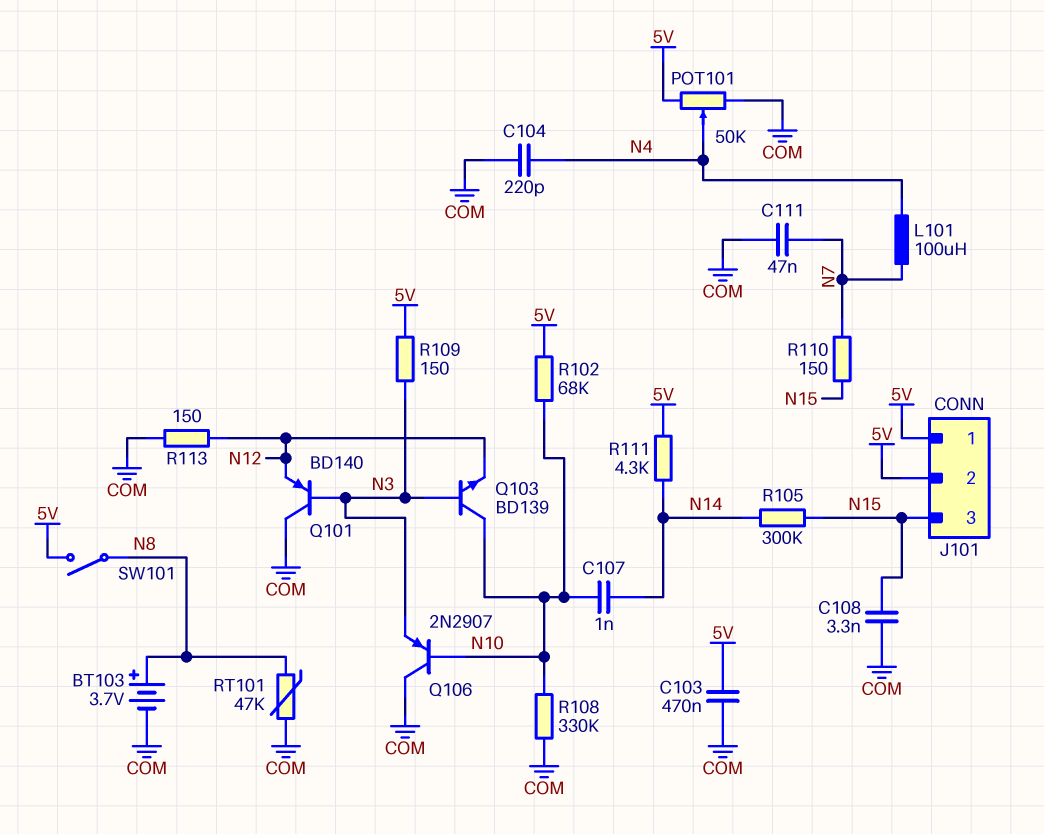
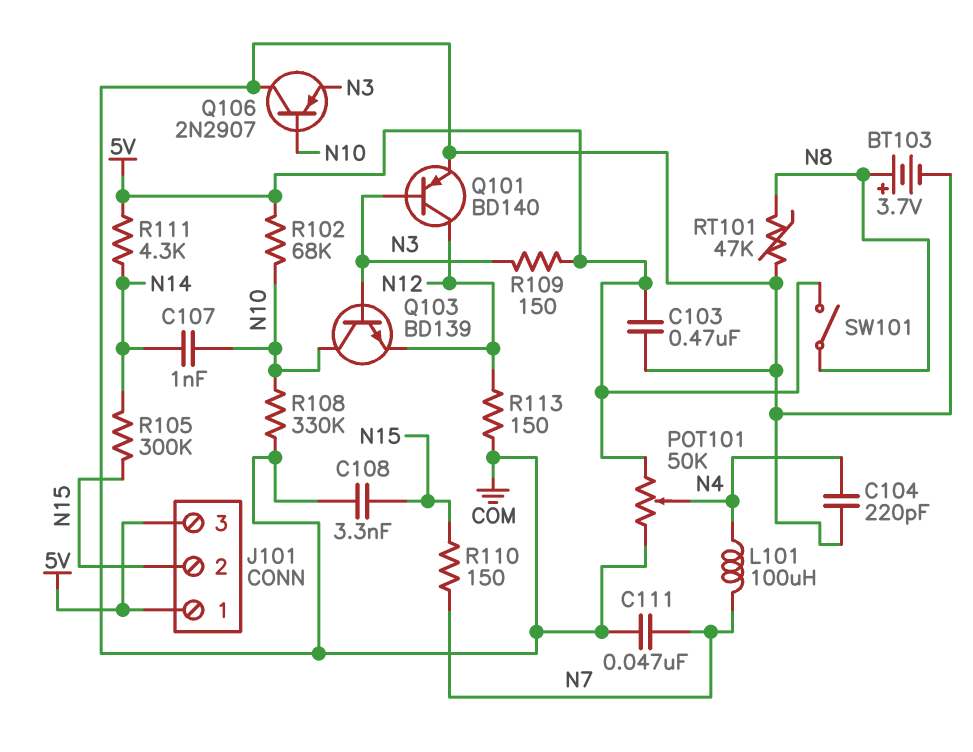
J101 pin 2: 5V -> N15
J101 pin 3: N15 -> 5V
Q101: PNP BD140 (B N3, C COM, E N12) -> PNP BD140 (B N3, C N12, E COM)

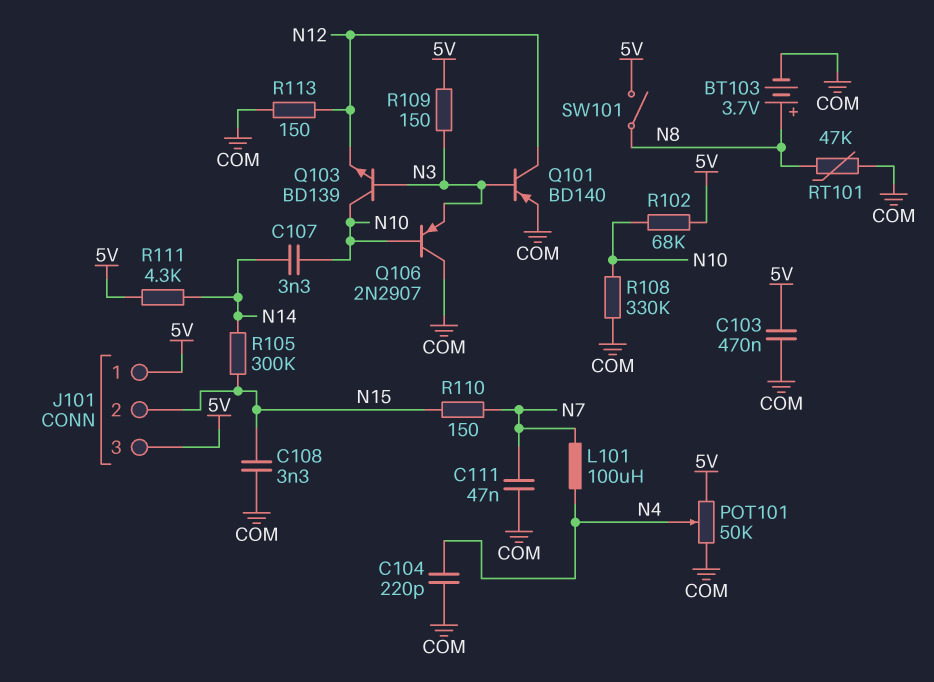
C107: 1nF (N10, N14) -> 3.3nF (N10, N14)

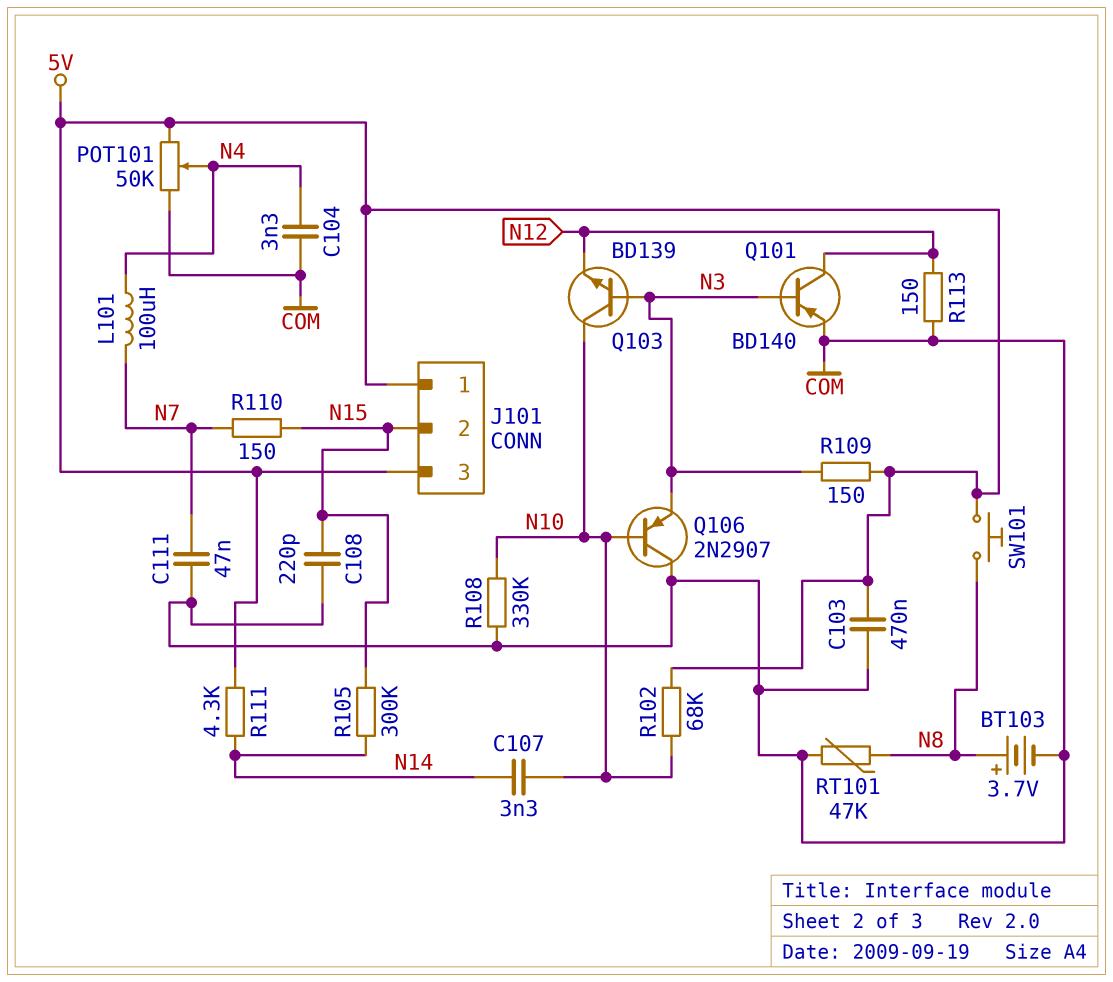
C104: 220pF (COM, N4) -> 3.3nF (COM, N4)
C108: 3.3nF (COM, N15) -> 220pF (COM, N15)
SW101: switch (5V, N8) -> button (5V, N8)

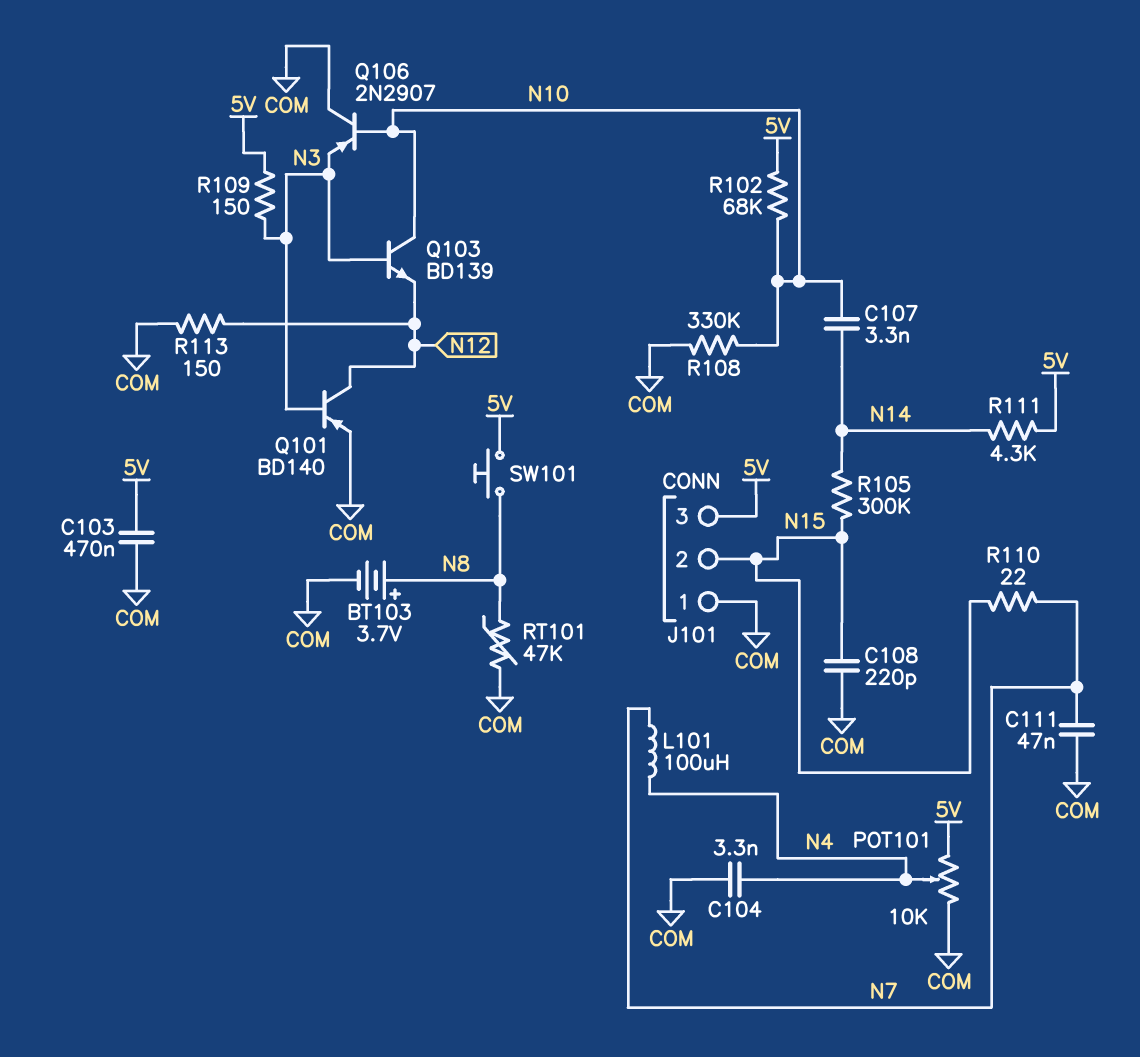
J101 pin 1: 5V -> COM
POT101: 50k (5V, COM, wiper N4) -> 10k (5V, COM, wiper N4)
R110: 150 (N7, N15) -> 22 (N7, N15)

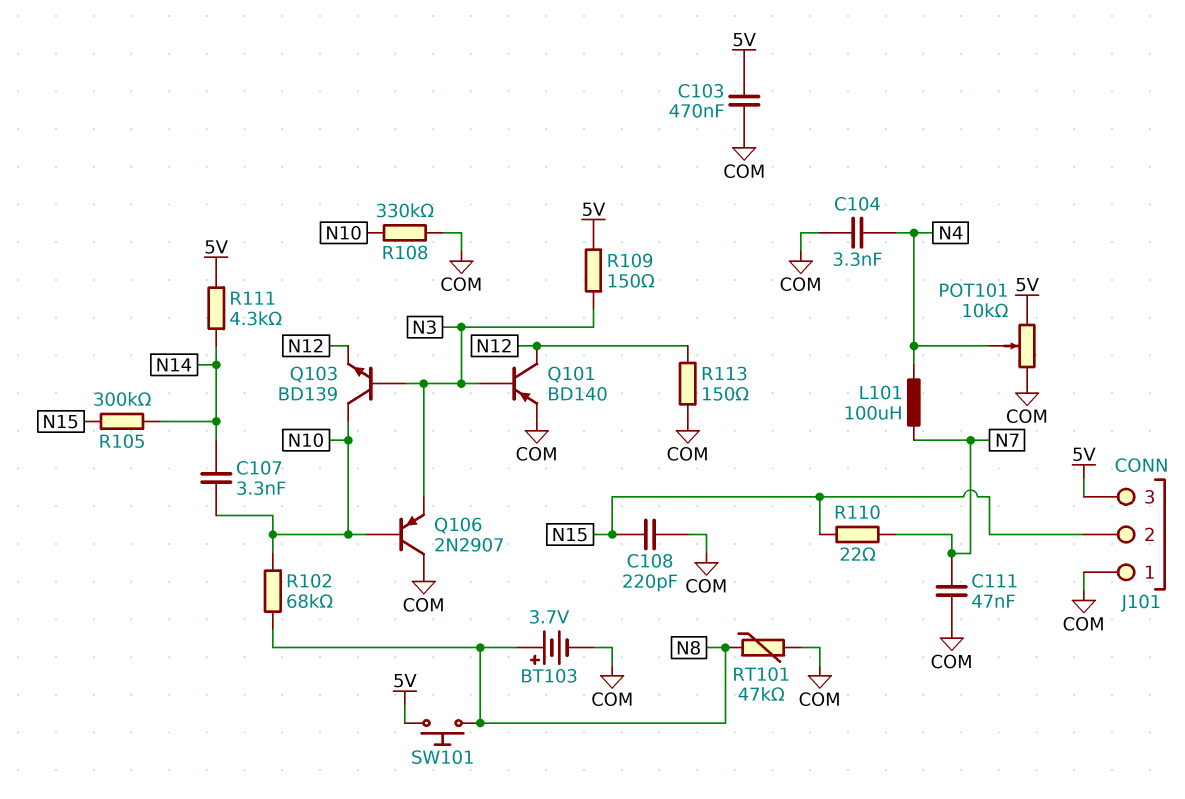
R102: 68k (5V, N10) -> 68k (N8, N10)

